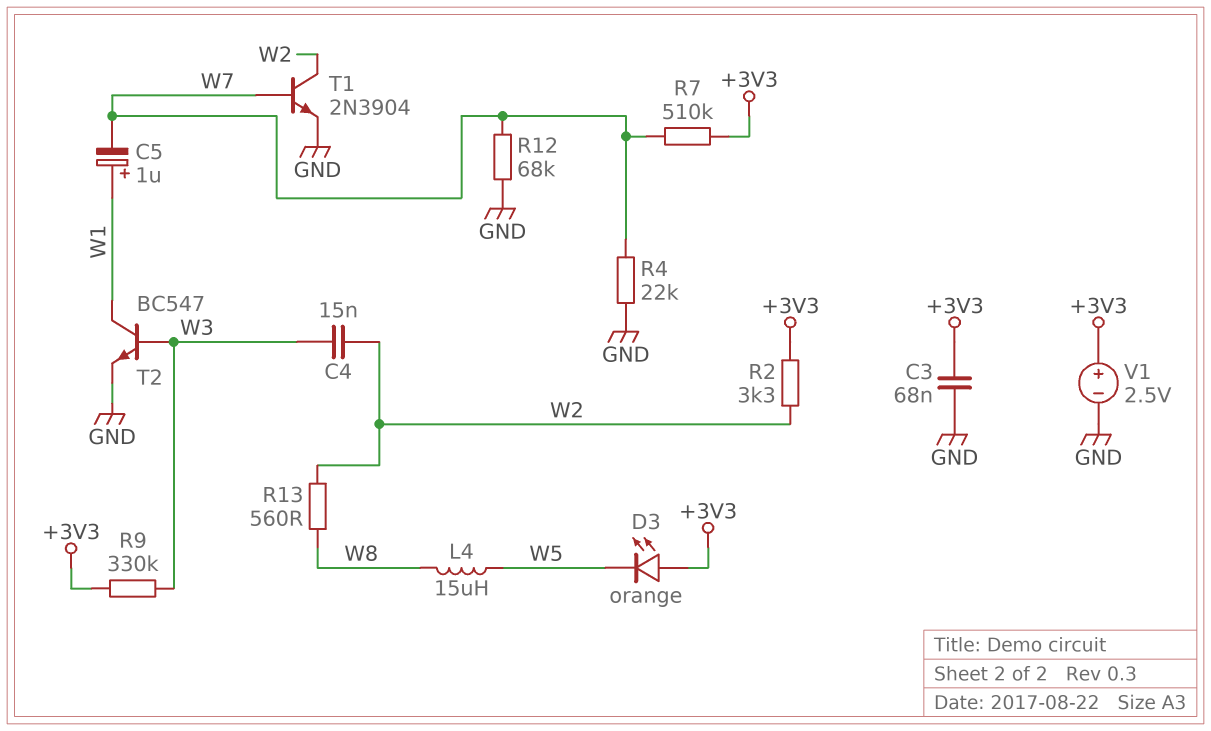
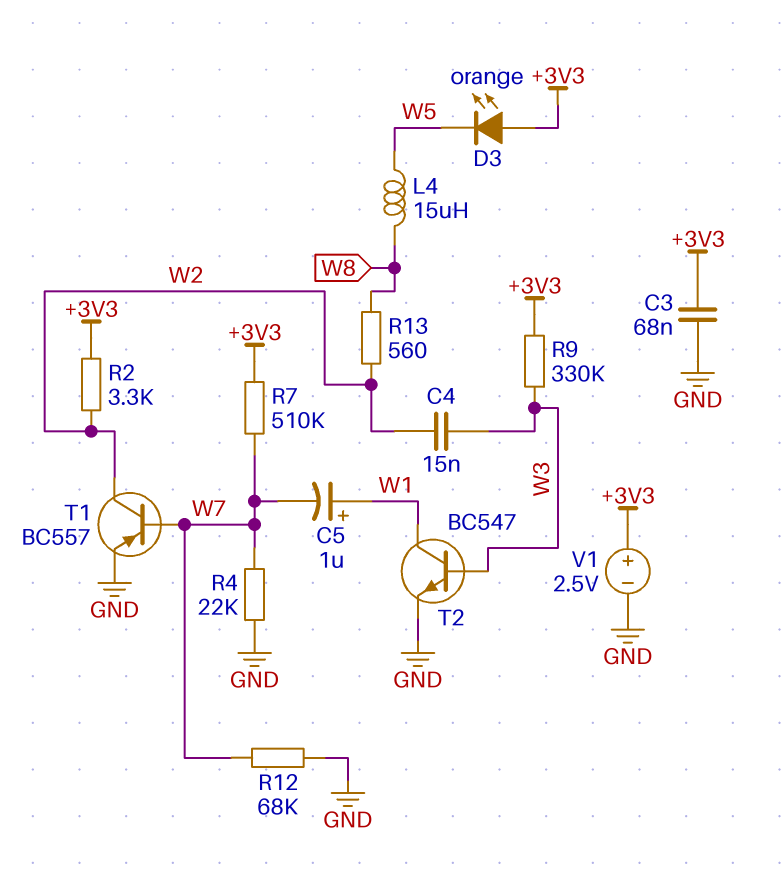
T1: NPN 2N3904 (B W7, C W2, E GND) -> PNP BC557 (B W7, C W2, E GND)

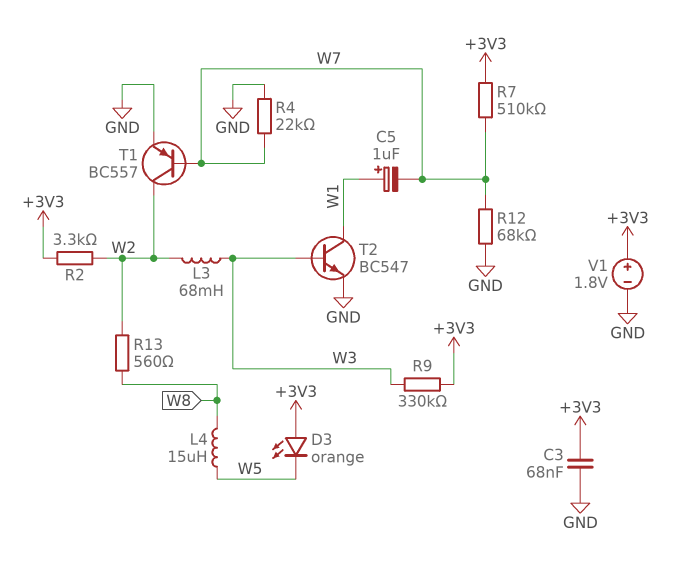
C4: 15nF (W2, W3) -> none
L3: none -> 68mH (W2, W3)
V1: 2.5V (plus +3V3, minus GND) -> 1.8V (plus +3V3, minus GND)

